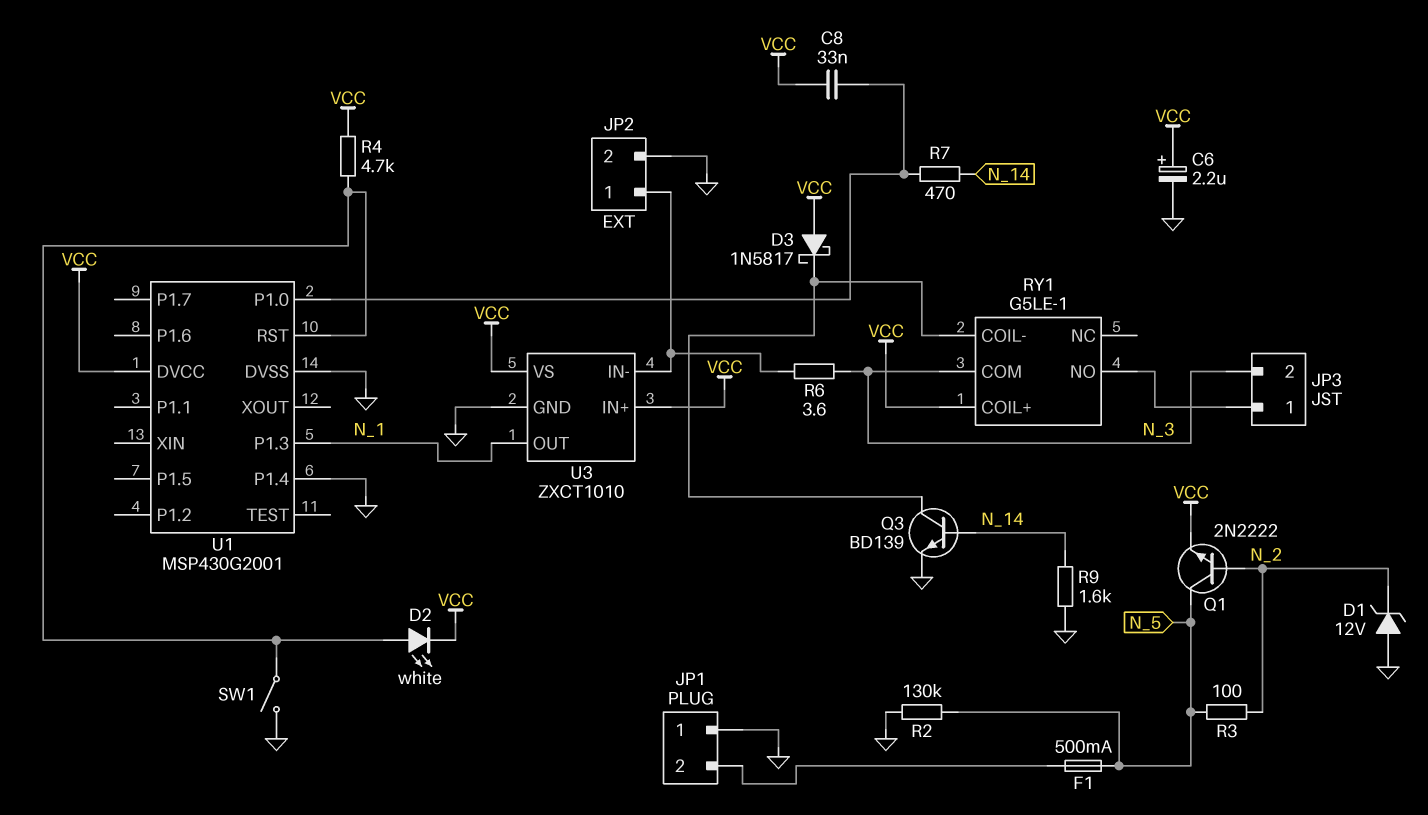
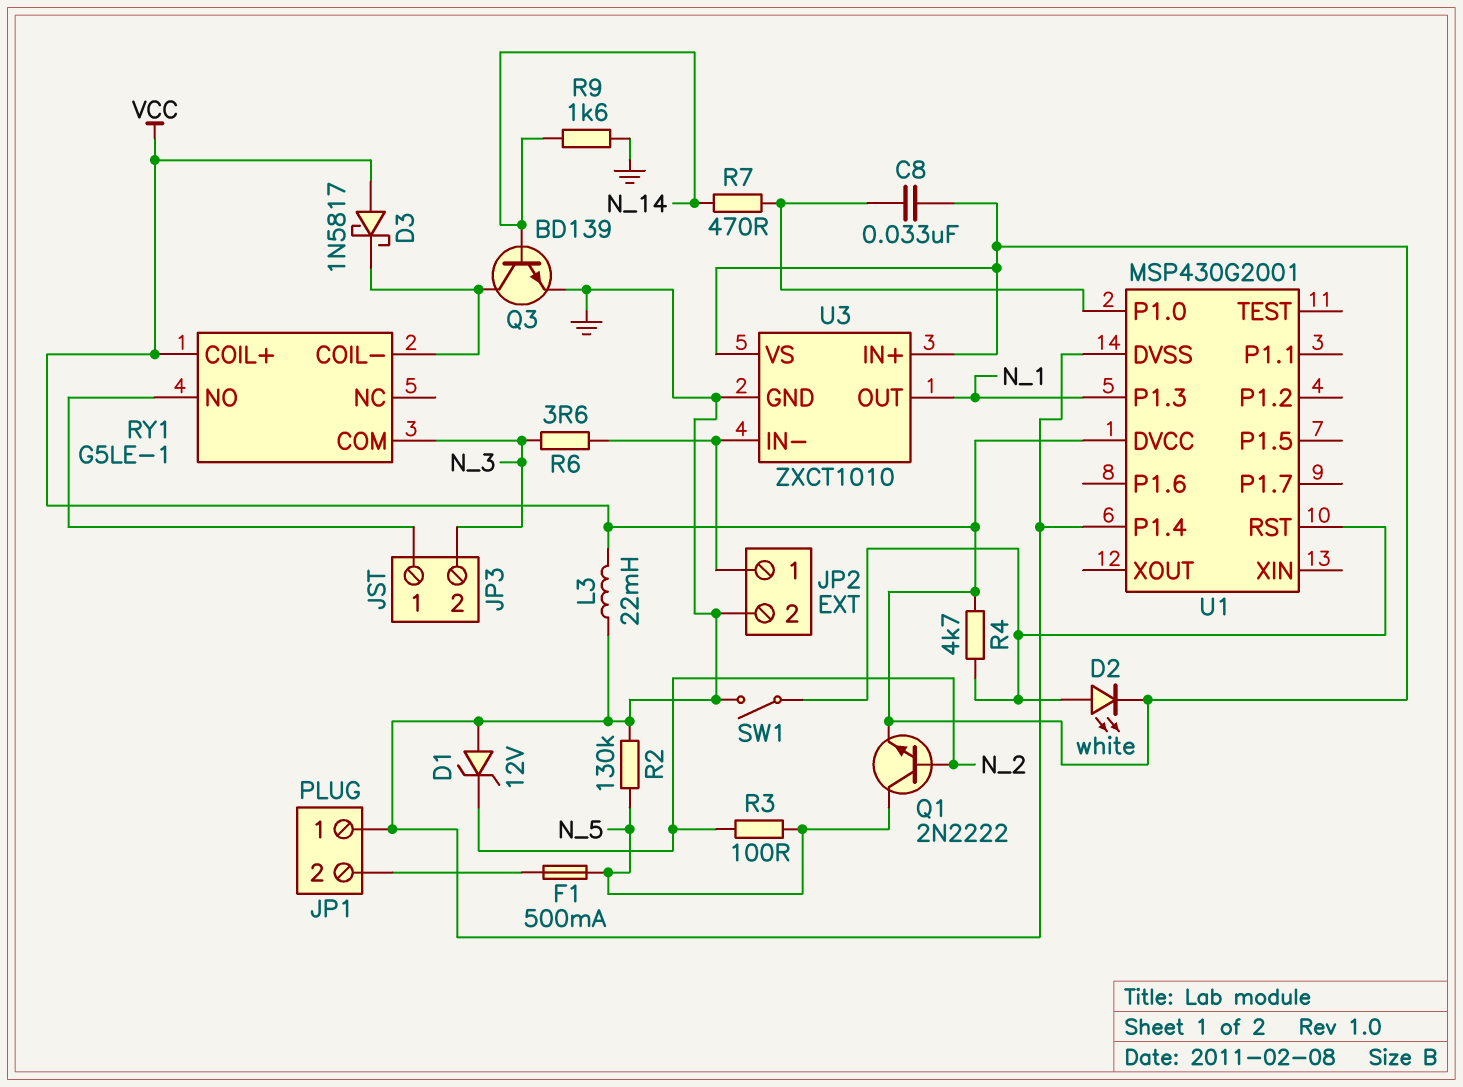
C6: 2.2uF (plus VCC, minus GND) -> none
L3: none -> 22mH (GND, VCC)

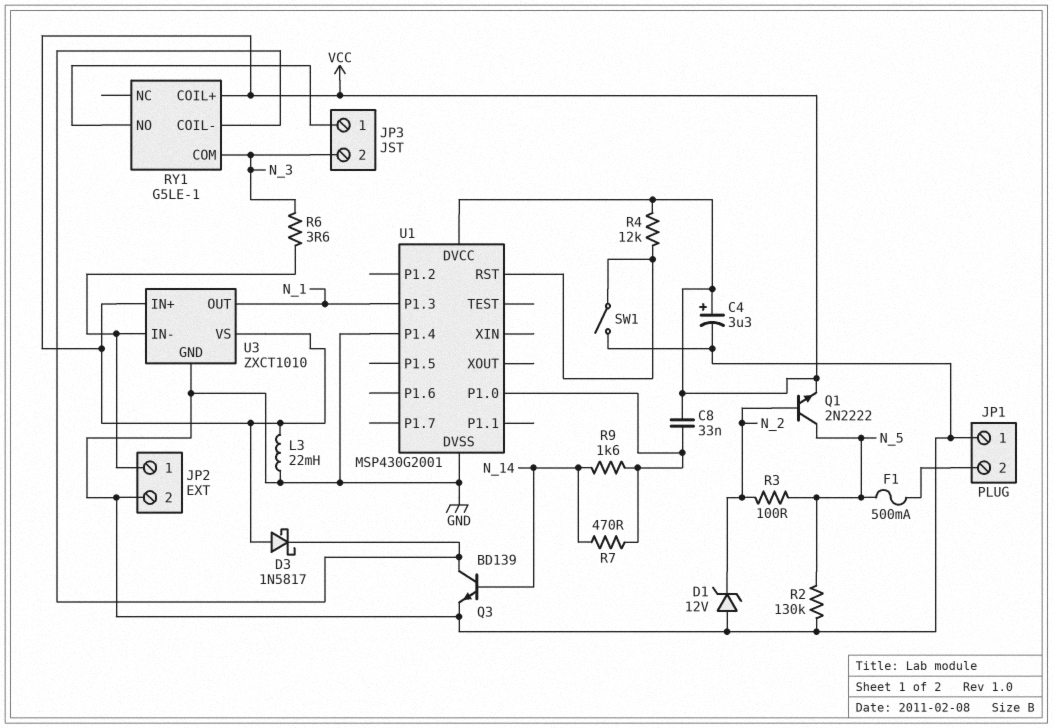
C4: none -> 3.3uF (plus VCC, minus GND)
D2: LED white (A U1/RST, K VCC) -> none
R4: 4.7k (U1/RST, VCC) -> 12k (U1/RST, VCC)
R9: 1.6k (GND, N_14) -> 1.6k (N_14, U1/P1.0)

